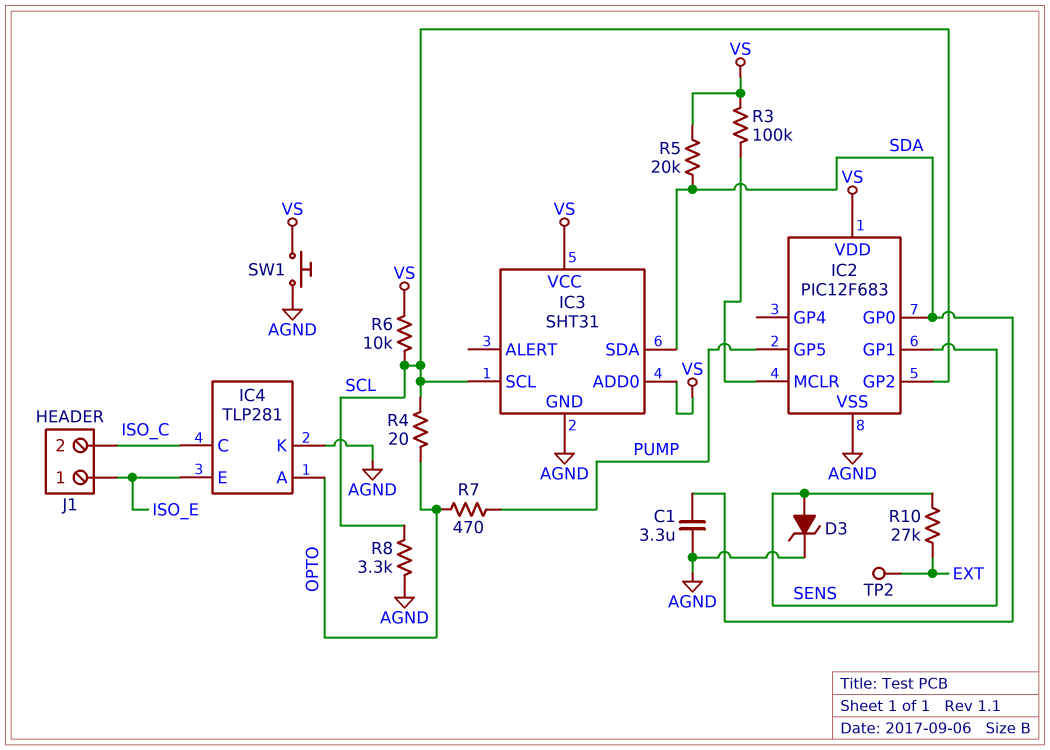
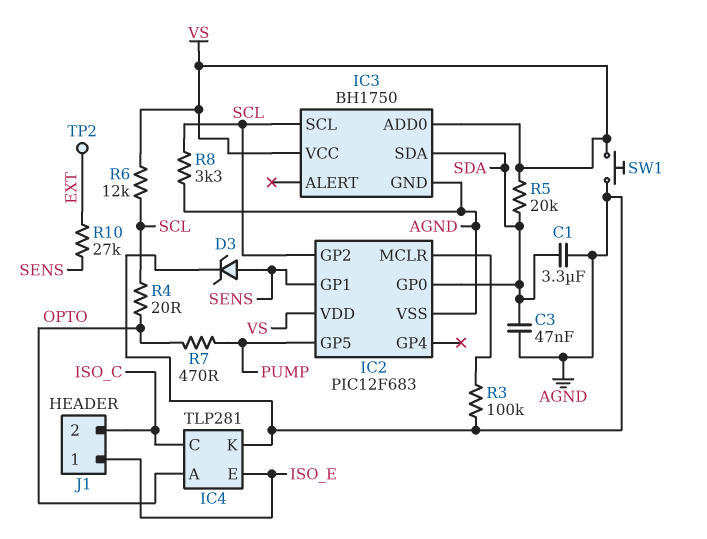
C3: none -> 47nF (AGND, SDA)
IC3: SHT31 -> BH1750
R3: 100k (IC2/MCLR, VS) -> 100k (AGND, IC2/MCLR)
R6: 10k (SCL, VS) -> 12k (SCL, VS)

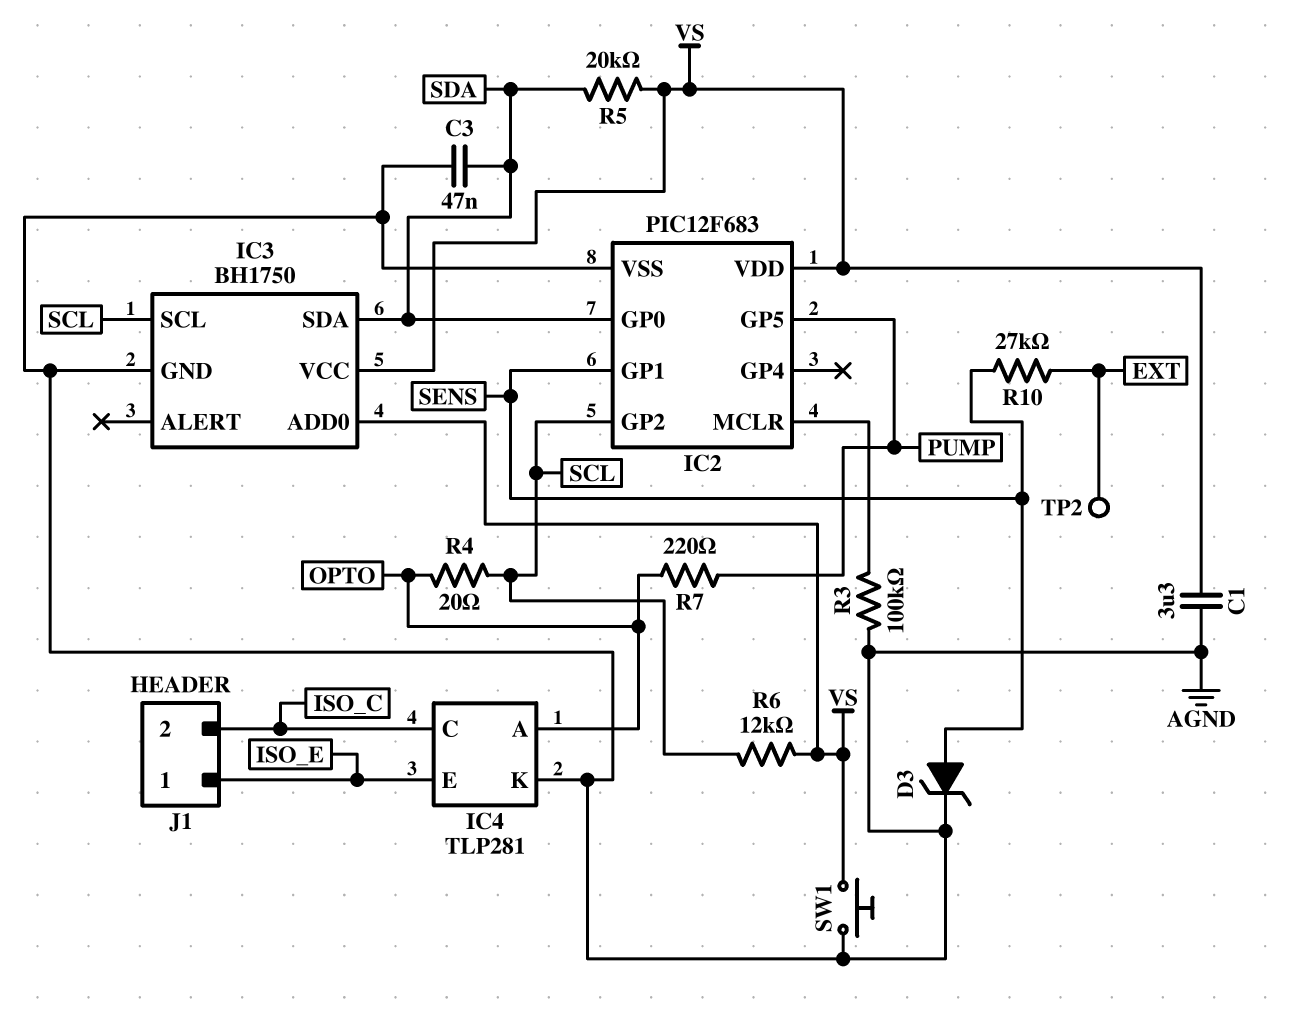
C1: 3.3uF (AGND, SDA) -> 3.3uF (AGND, VS)
R7: 470 (OPTO, PUMP) -> 220 (OPTO, PUMP)
R8: 3.3k (AGND, SCL) -> none

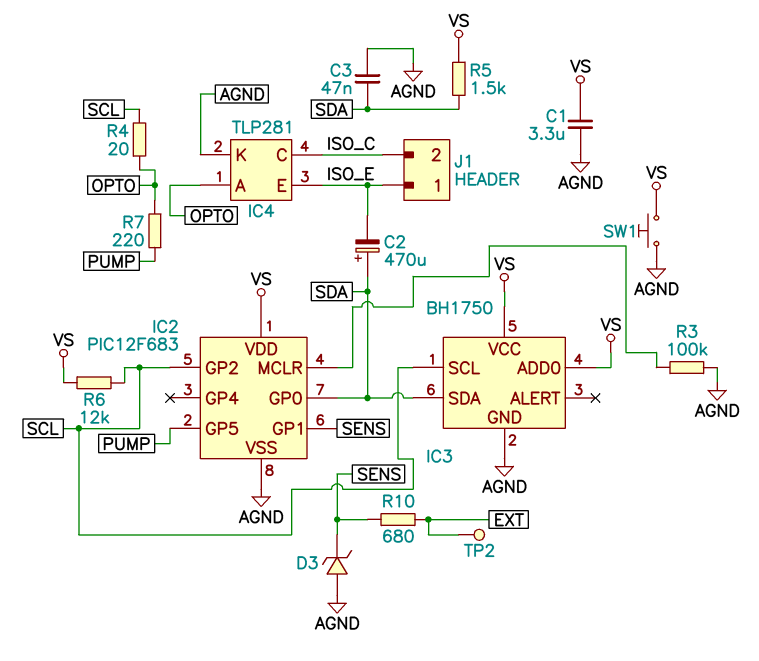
C2: none -> 470uF (plus SDA, minus ISO_E)
D3: zener (A SENS, K AGND) -> zener (A AGND, K SENS)
R5: 20k (SDA, VS) -> 1.5k (SDA, VS)
R10: 27k (EXT, SENS) -> 680 (EXT, SENS)

